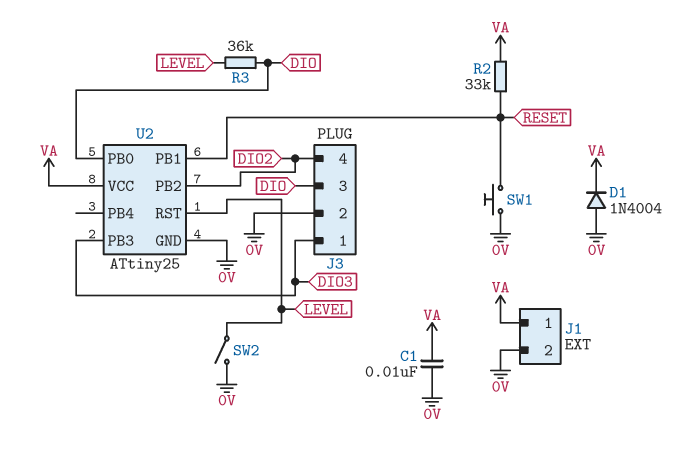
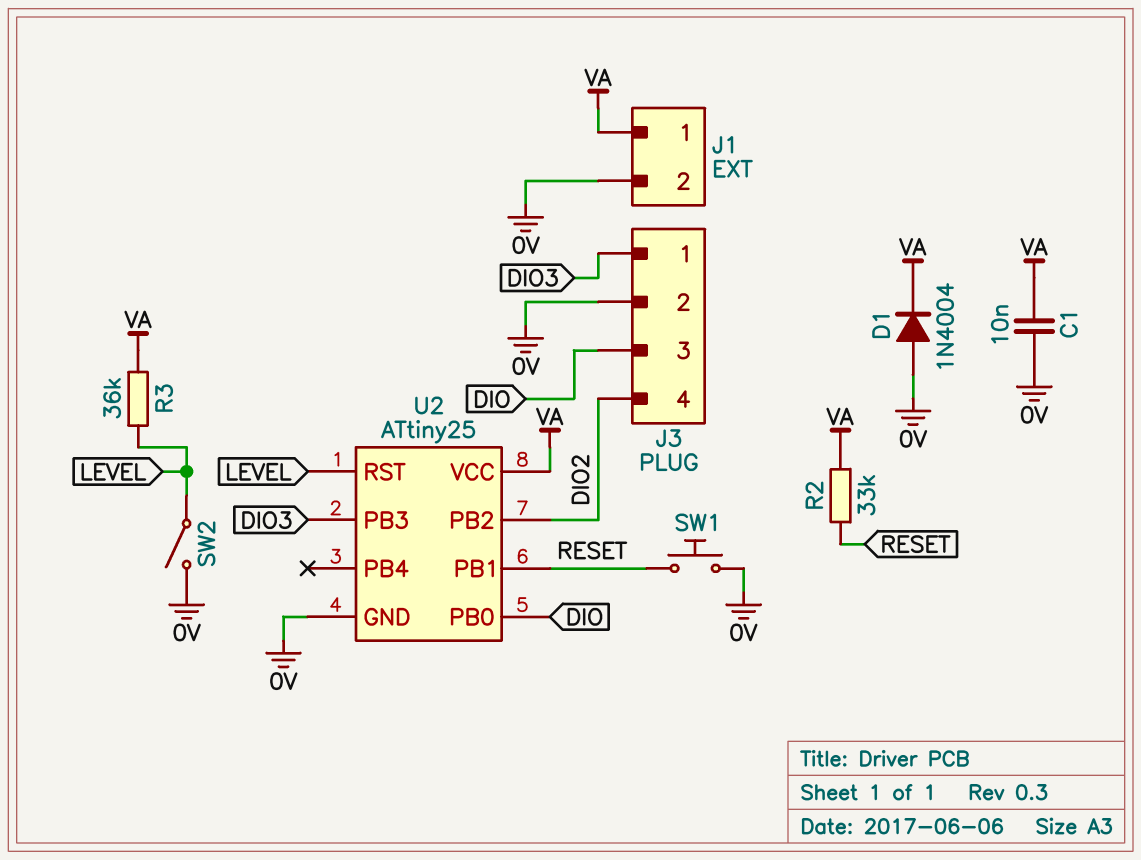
R3: 36k (DIO, LEVEL) -> 36k (LEVEL, VA)

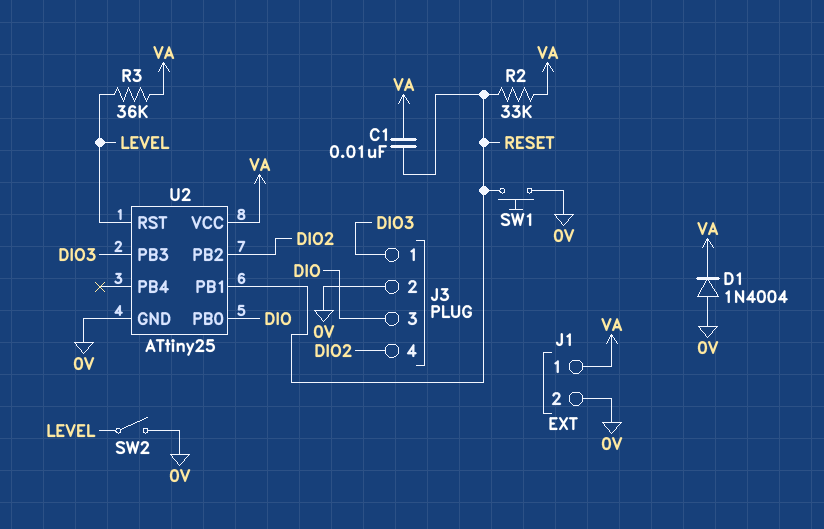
C1: 10nF (0V, VA) -> 10nF (RESET, VA)

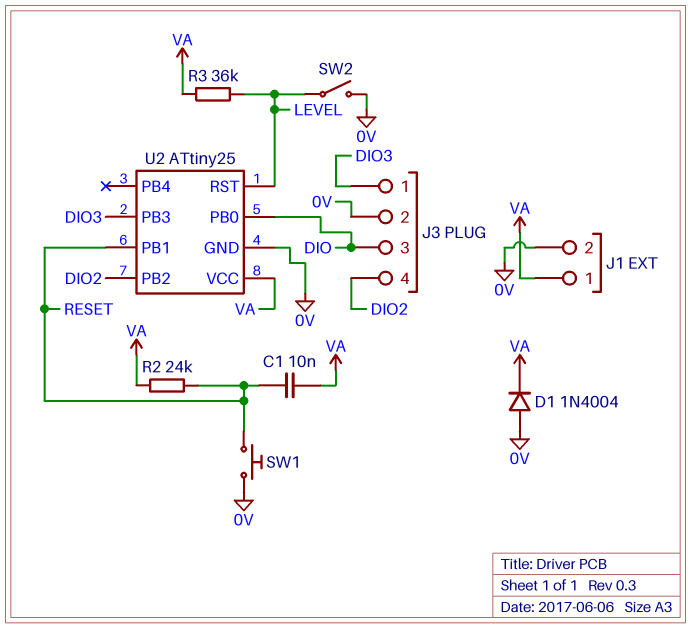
R2: 33k (RESET, VA) -> 24k (RESET, VA)

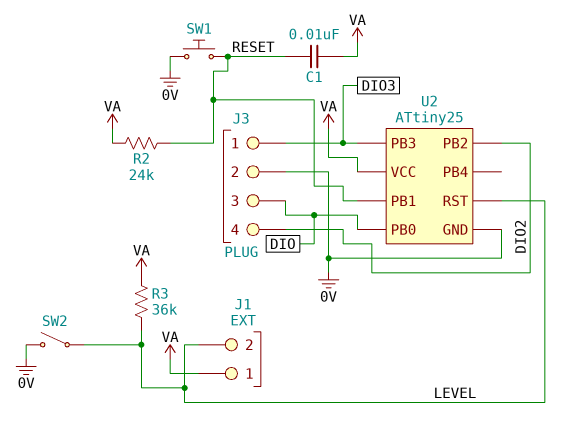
D1: diode 1N4004 (A 0V, K VA) -> none
J1 pin 2: 0V -> LEVEL

